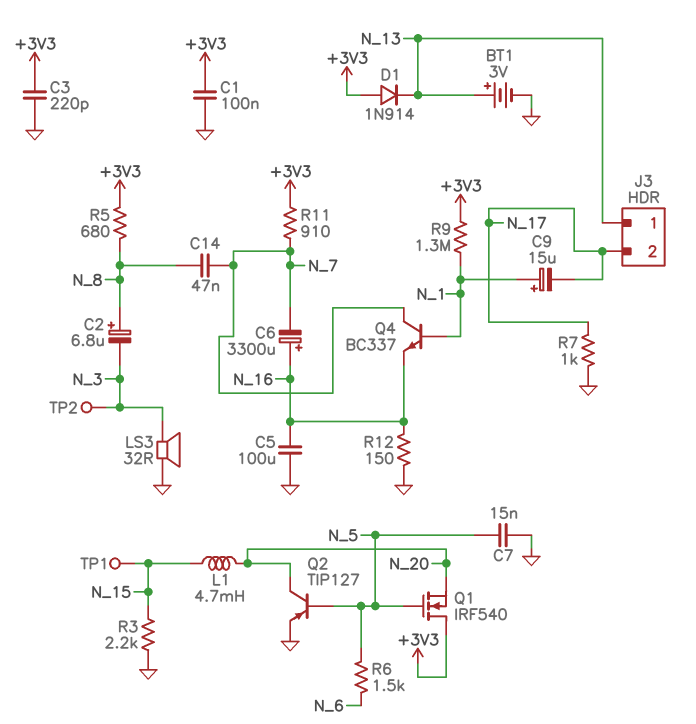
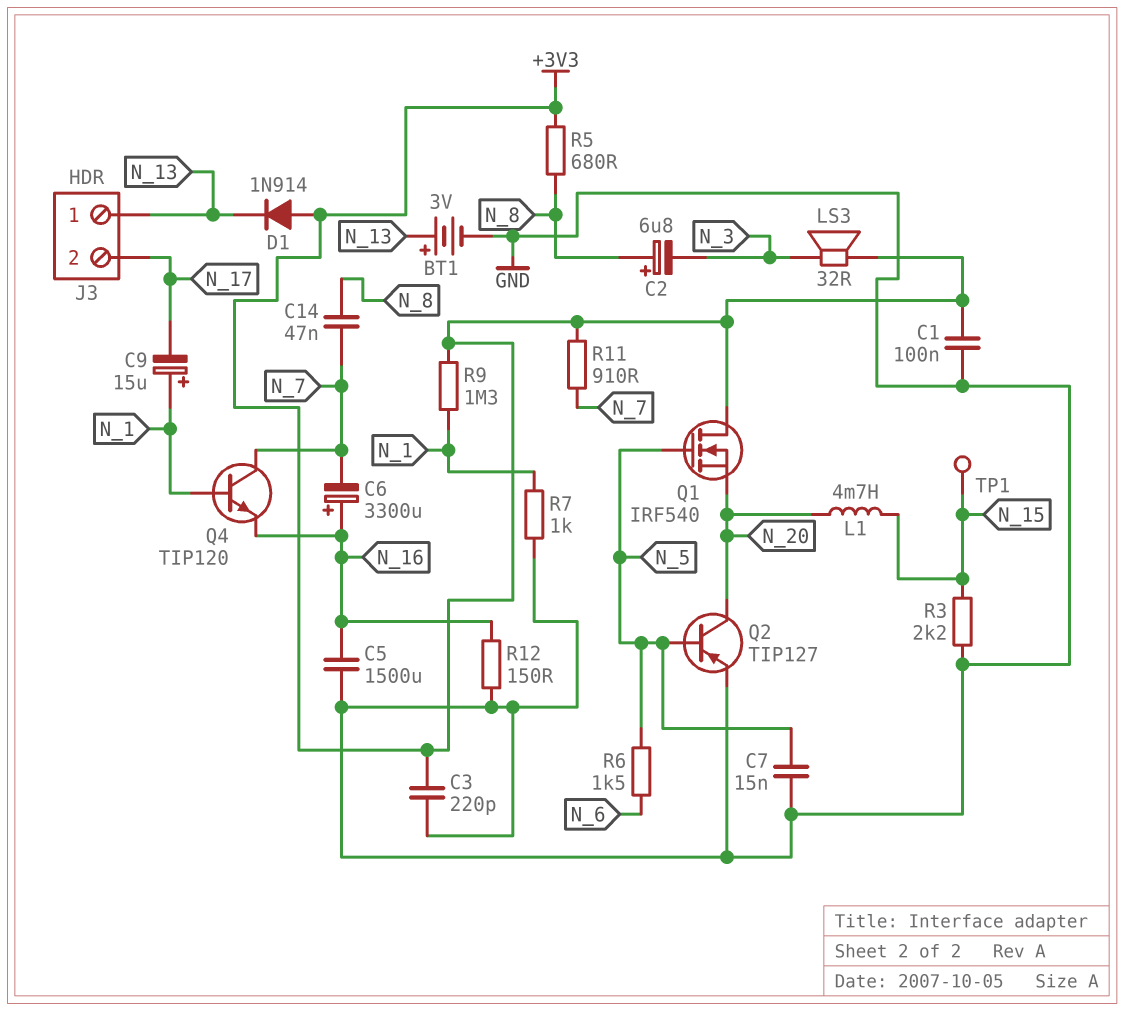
C5: 100uF (GND, N_16) -> 1500uF (GND, N_16)
LS3: speaker 32R (GND, N_3) -> speaker 32R (+3V3, N_3)
Q4: NPN BC337 (B N_1, C N_7, E N_16) -> NPN TIP120 (B N_1, C N_7, E N_16)
R7: 1k (GND, N_17) -> 1k (GND, N_1)
TP2: test point (N_3) -> none

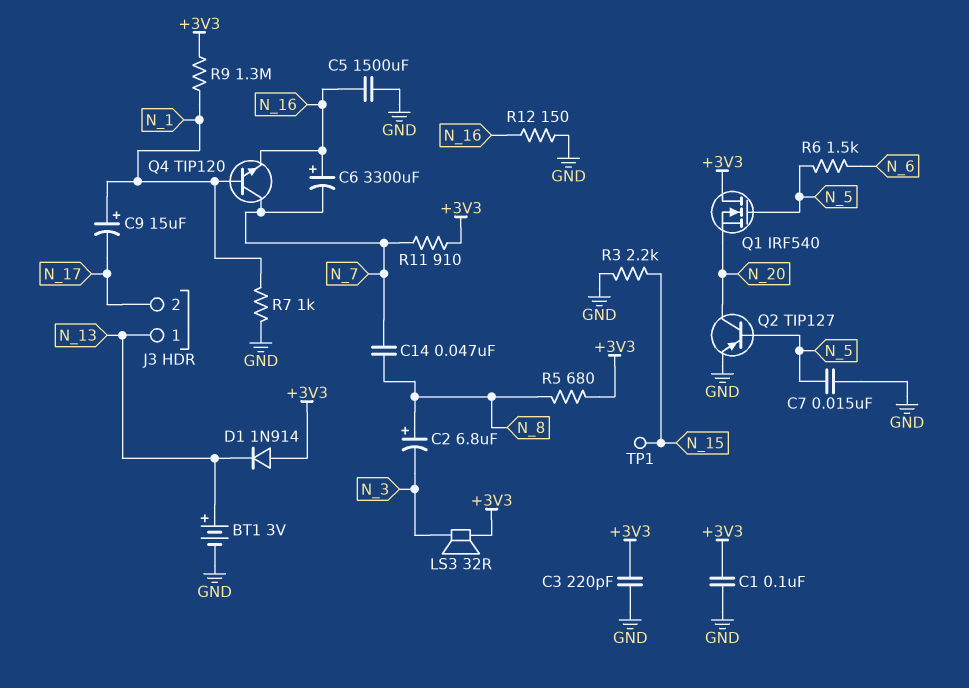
L1: 4.7mH (N_15, N_20) -> none

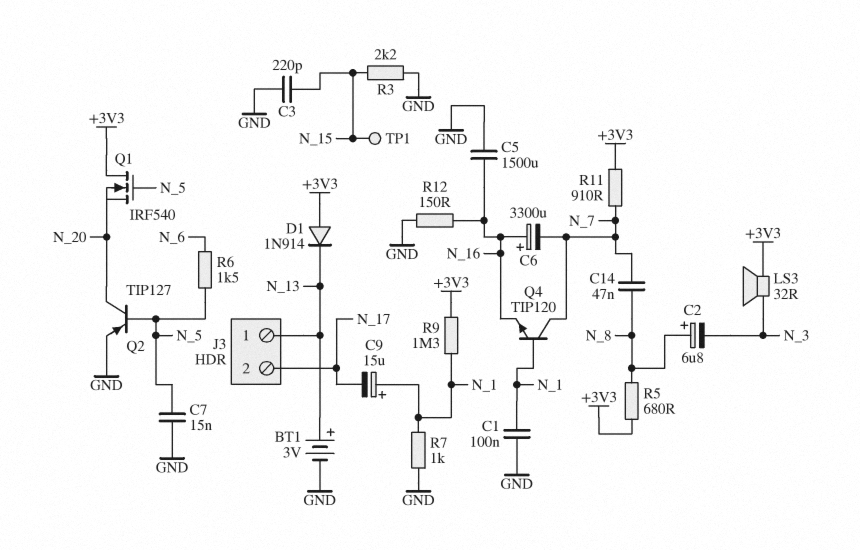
C1: 100nF (+3V3, GND) -> 100nF (GND, N_1)
C3: 220pF (+3V3, GND) -> 220pF (GND, N_15)

